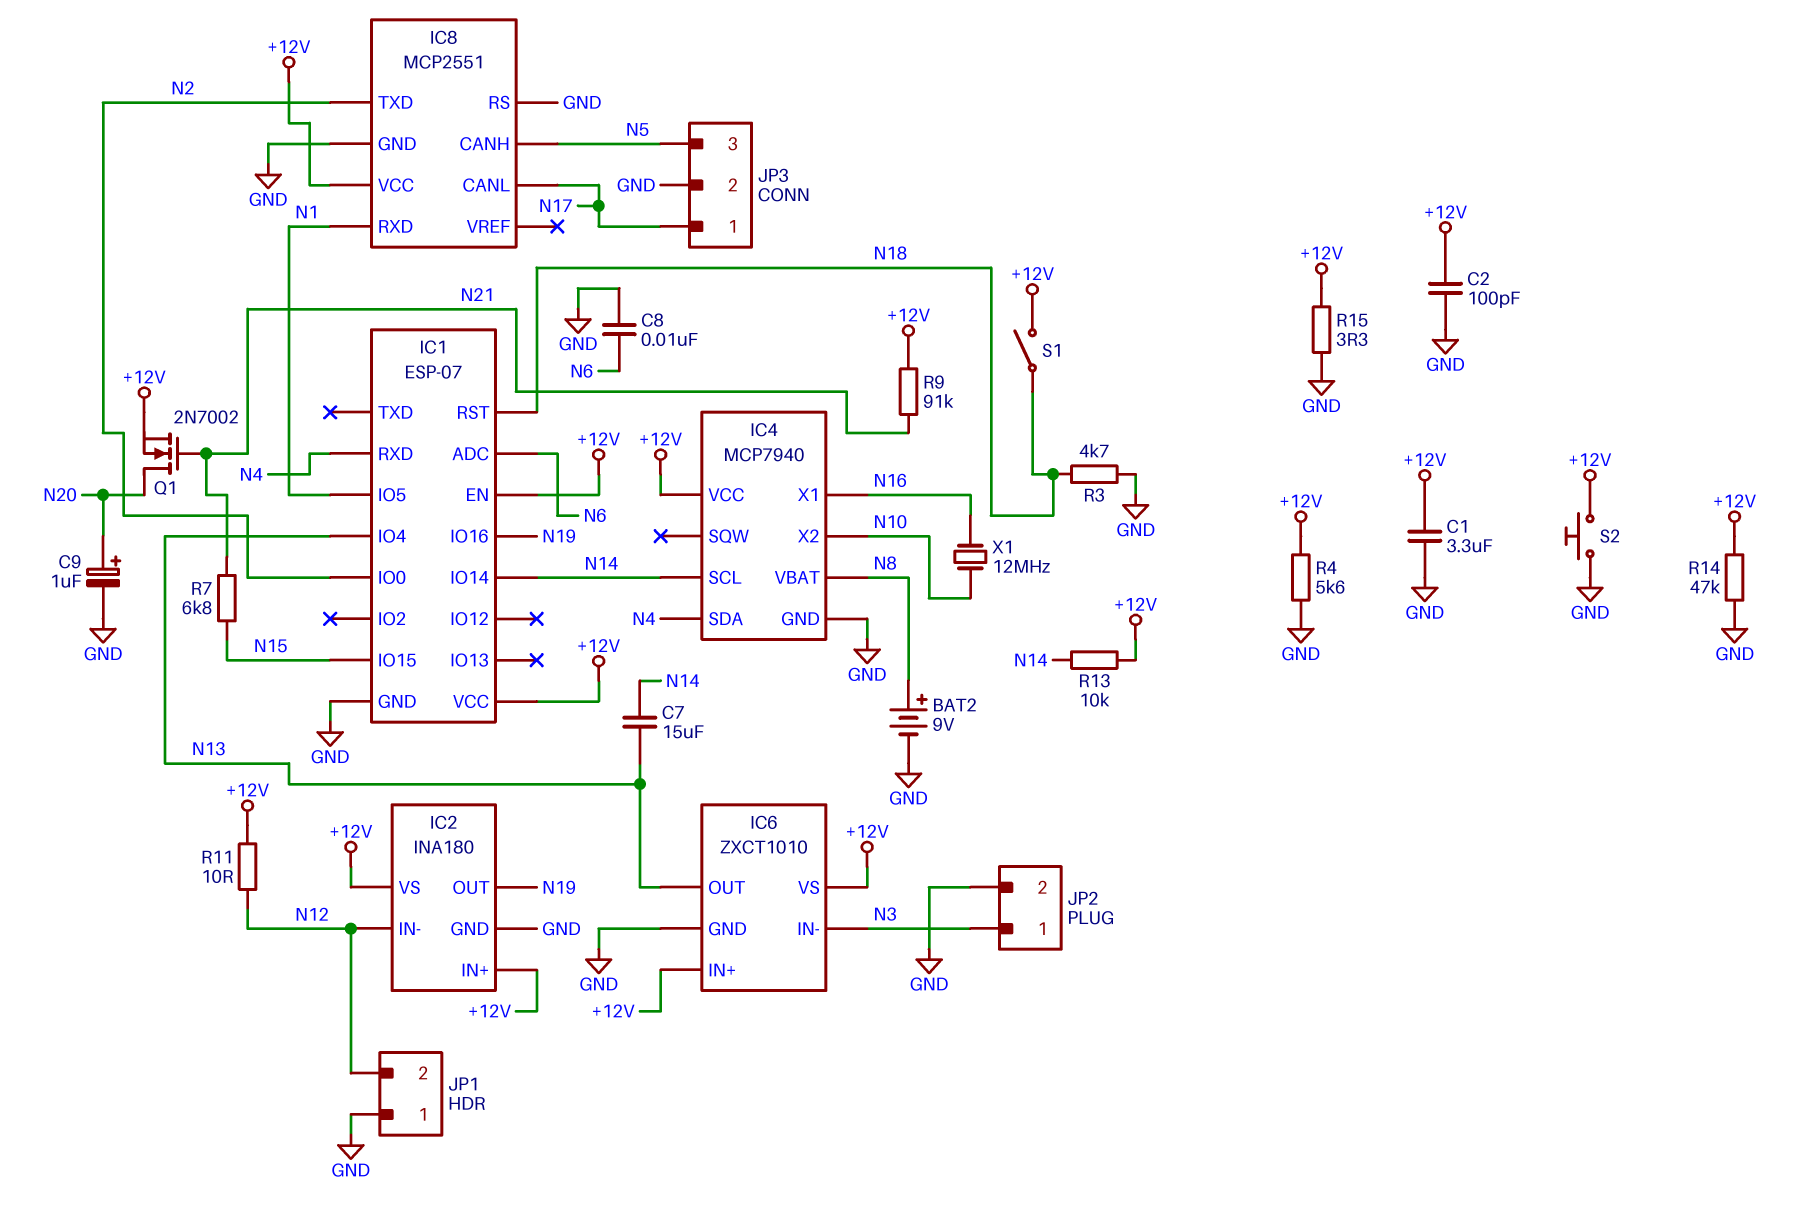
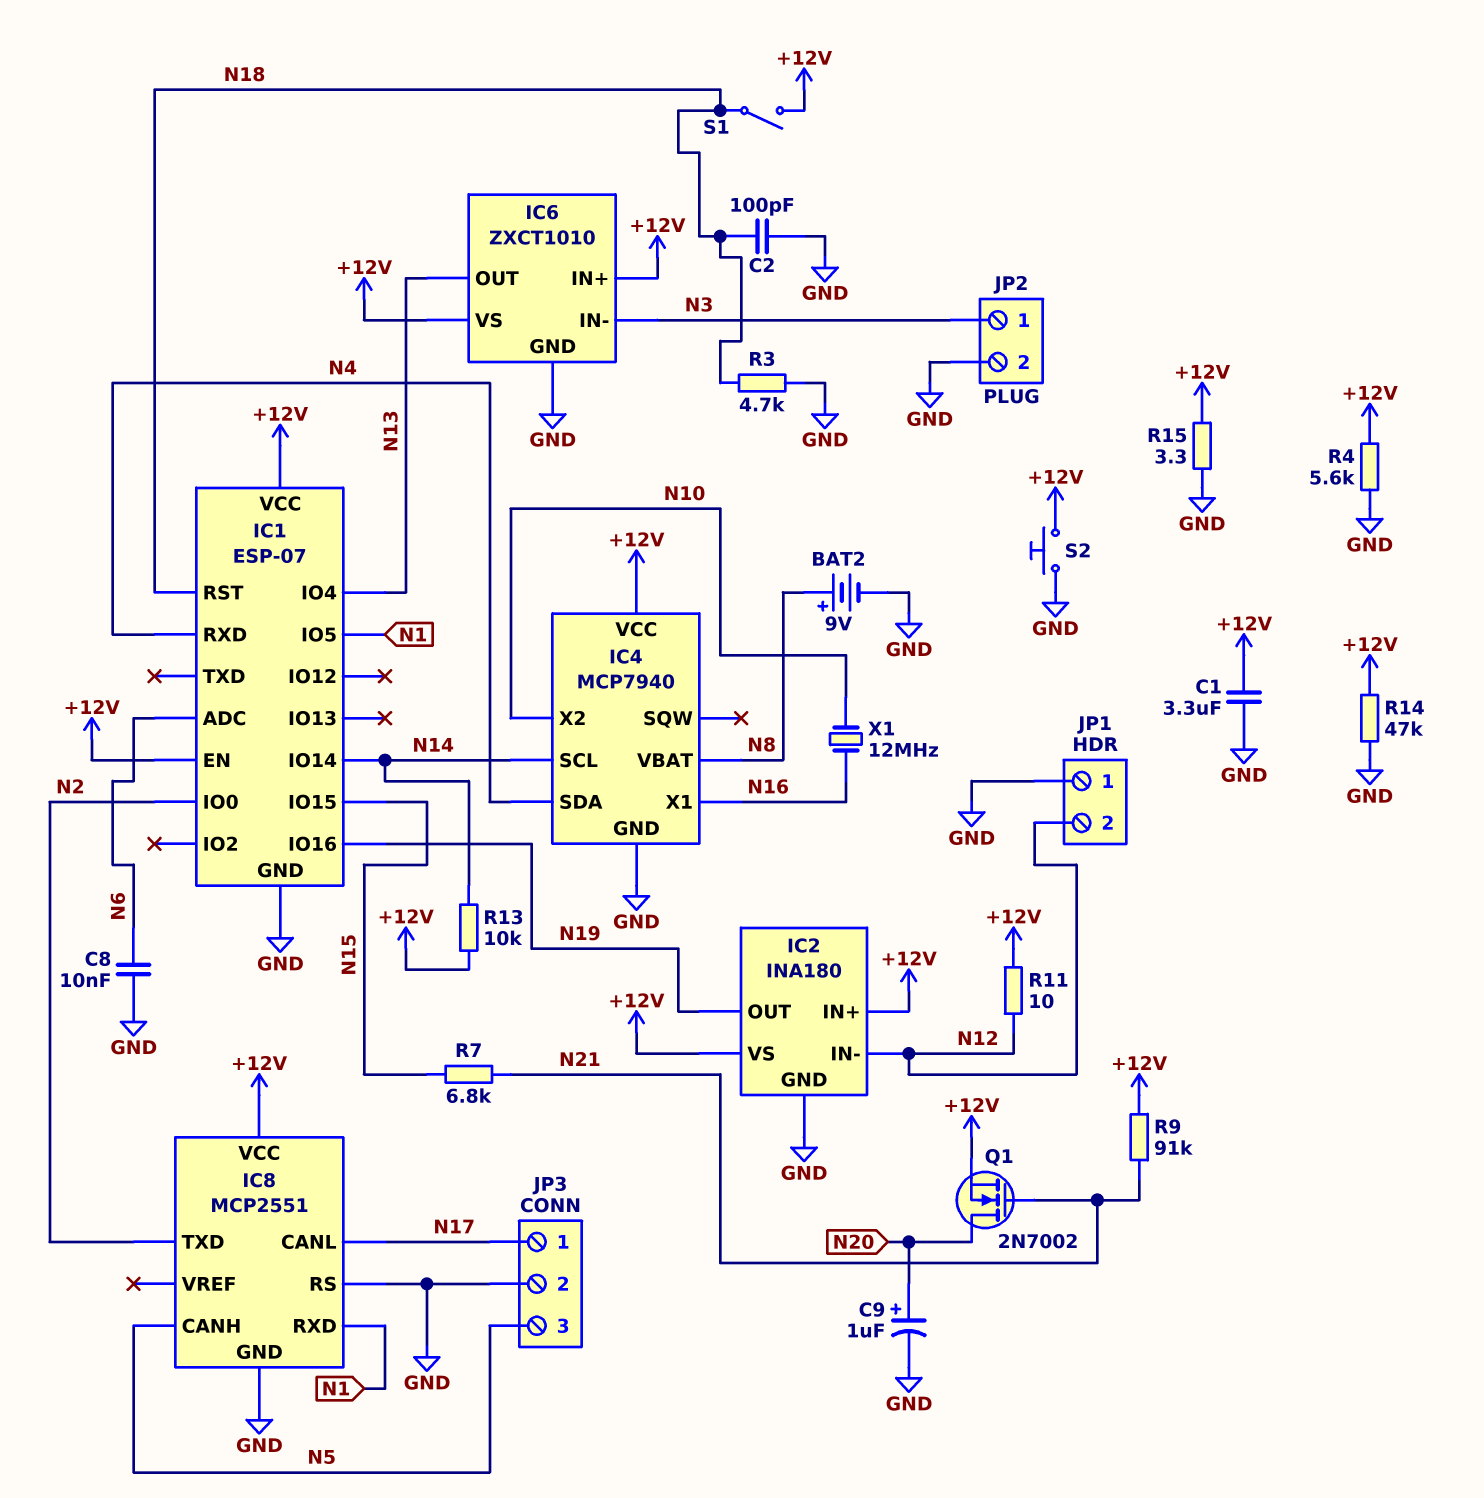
C2: 100pF (+12V, GND) -> 100pF (GND, N18)
C7: 15uF (N13, N14) -> none

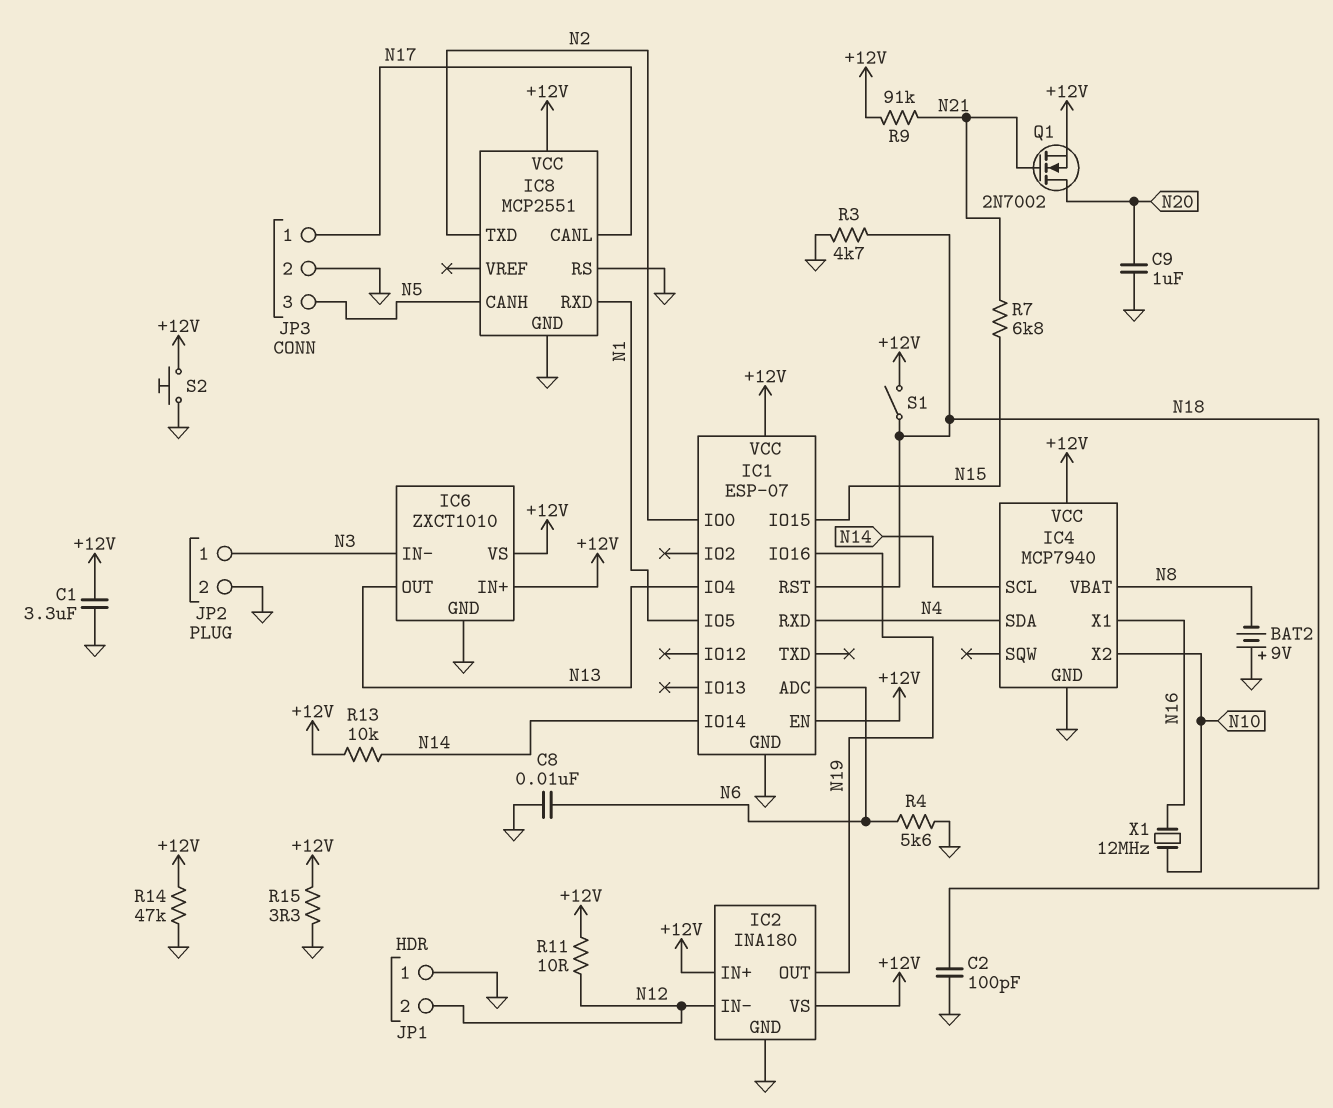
BAT2: 9V (plus N8, minus GND) -> 9V (plus GND, minus N8)
C9: 1uF (plus N20, minus GND) -> 1uF (GND, N20)
R4: 5.6k (+12V, GND) -> 5.6k (GND, N6)

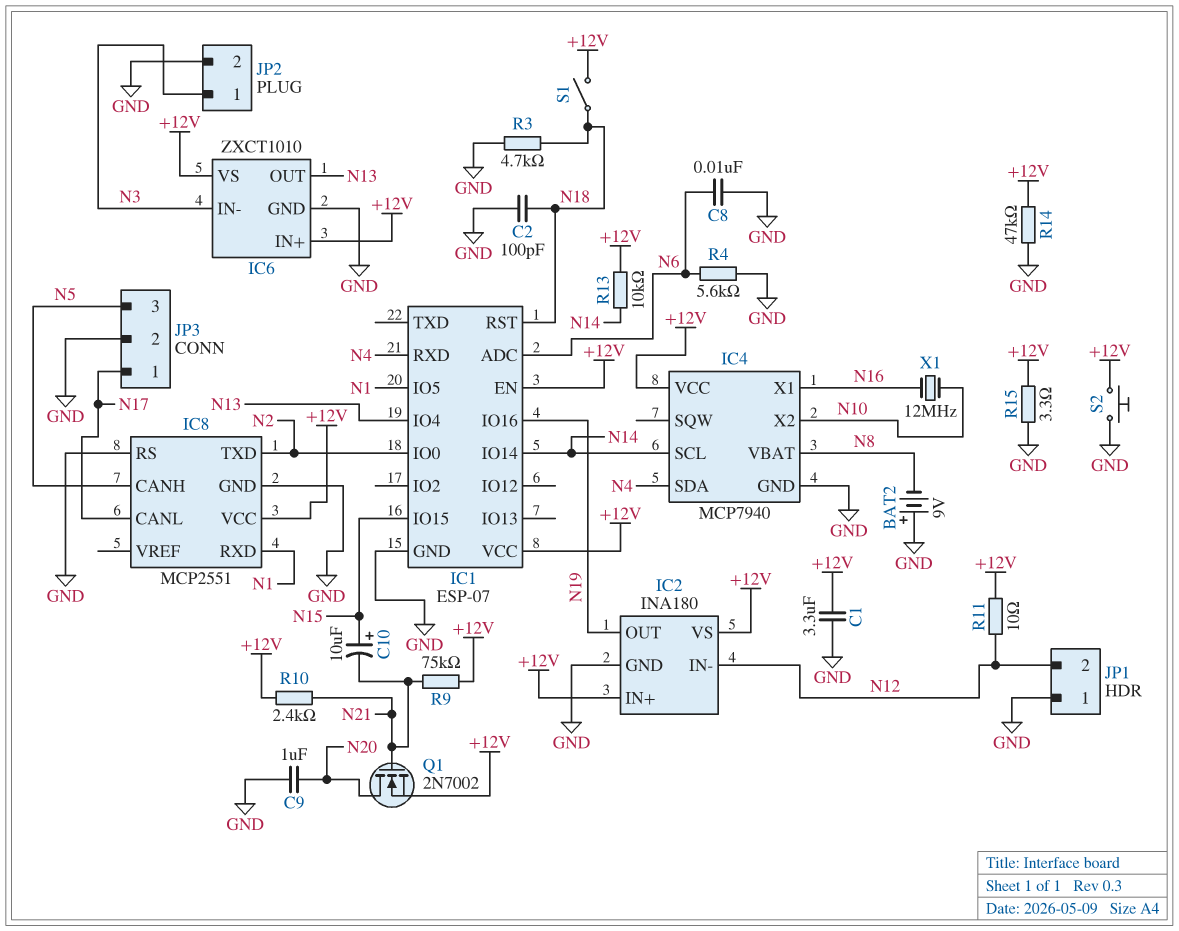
C10: none -> 10uF (plus N15, minus N21)
R7: 6.8k (N15, N21) -> none
R9: 91k (+12V, N21) -> 75k (+12V, N21)
R10: none -> 2.4k (+12V, N21)

